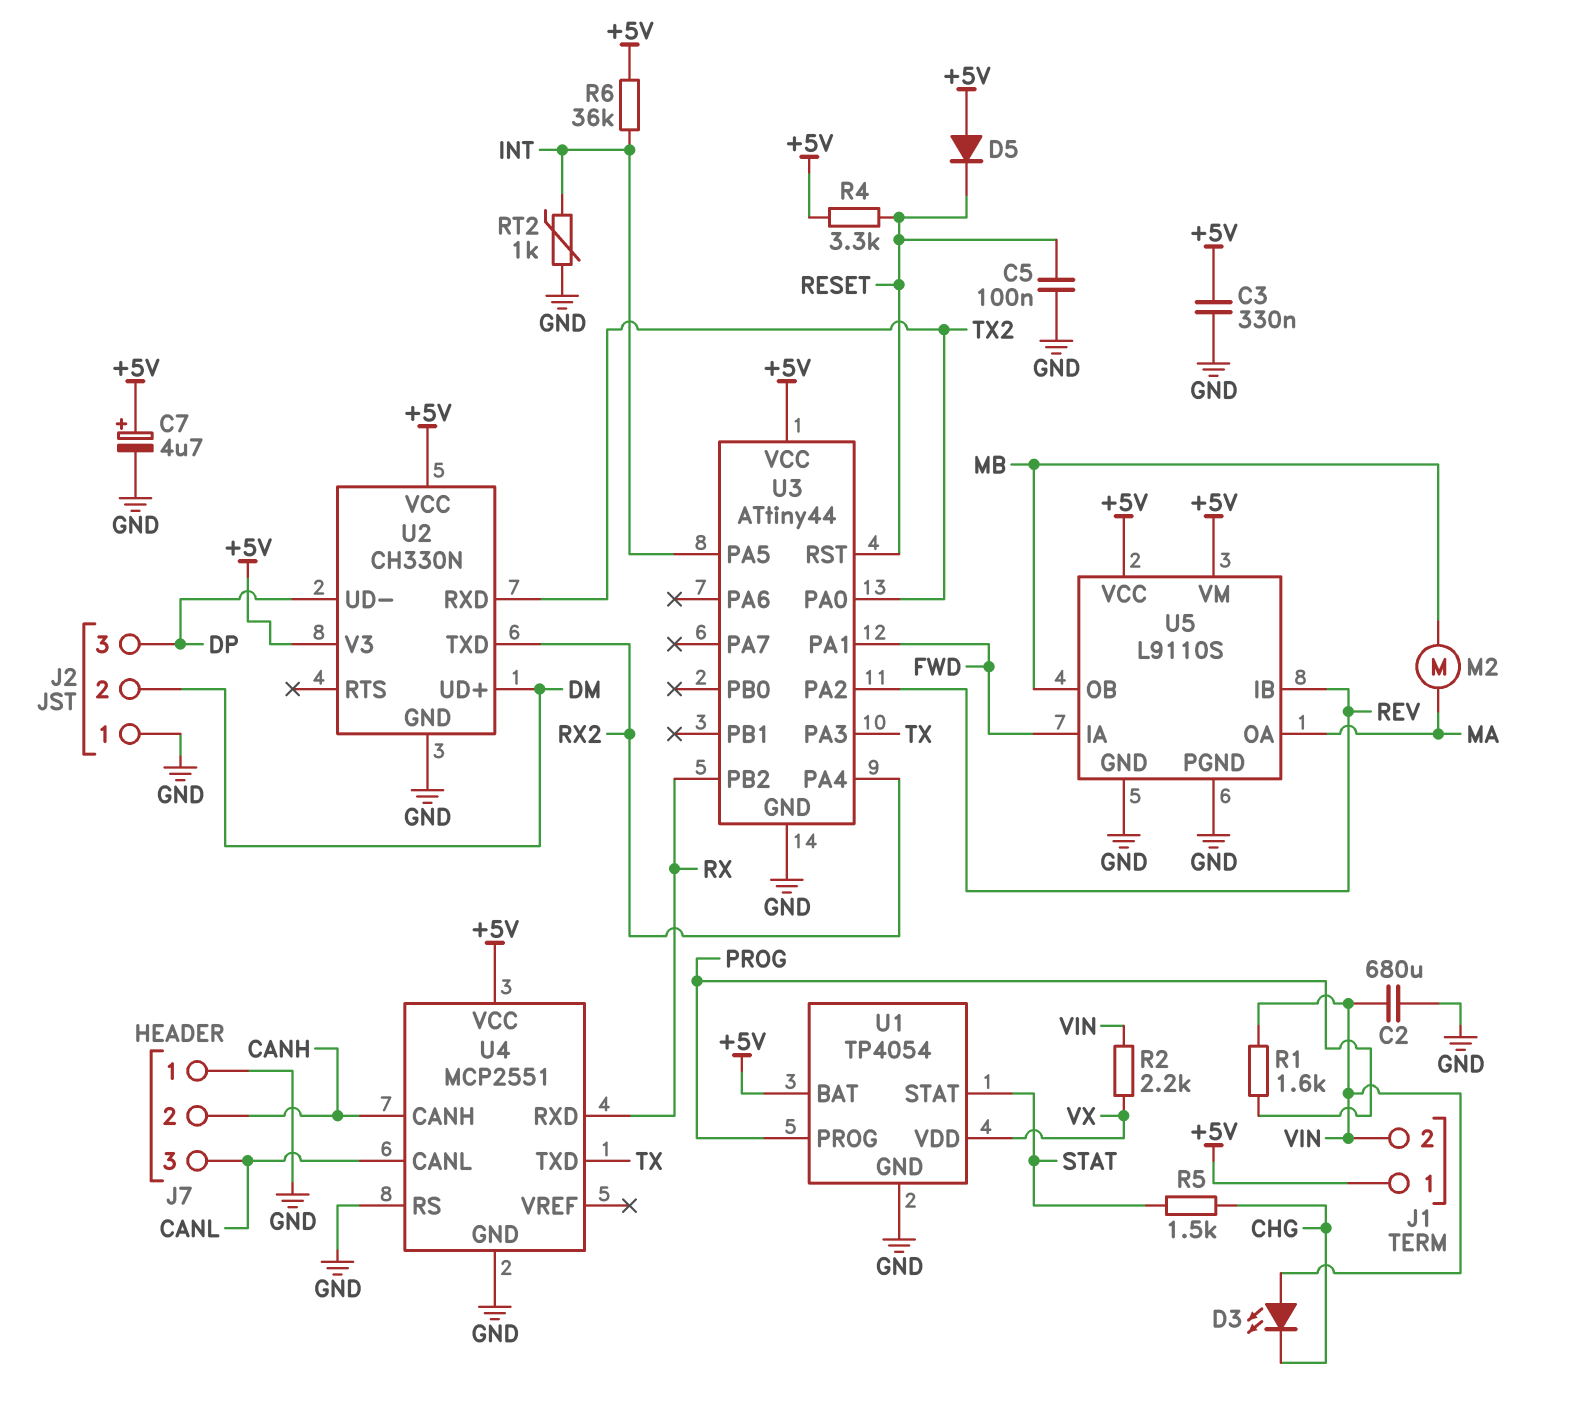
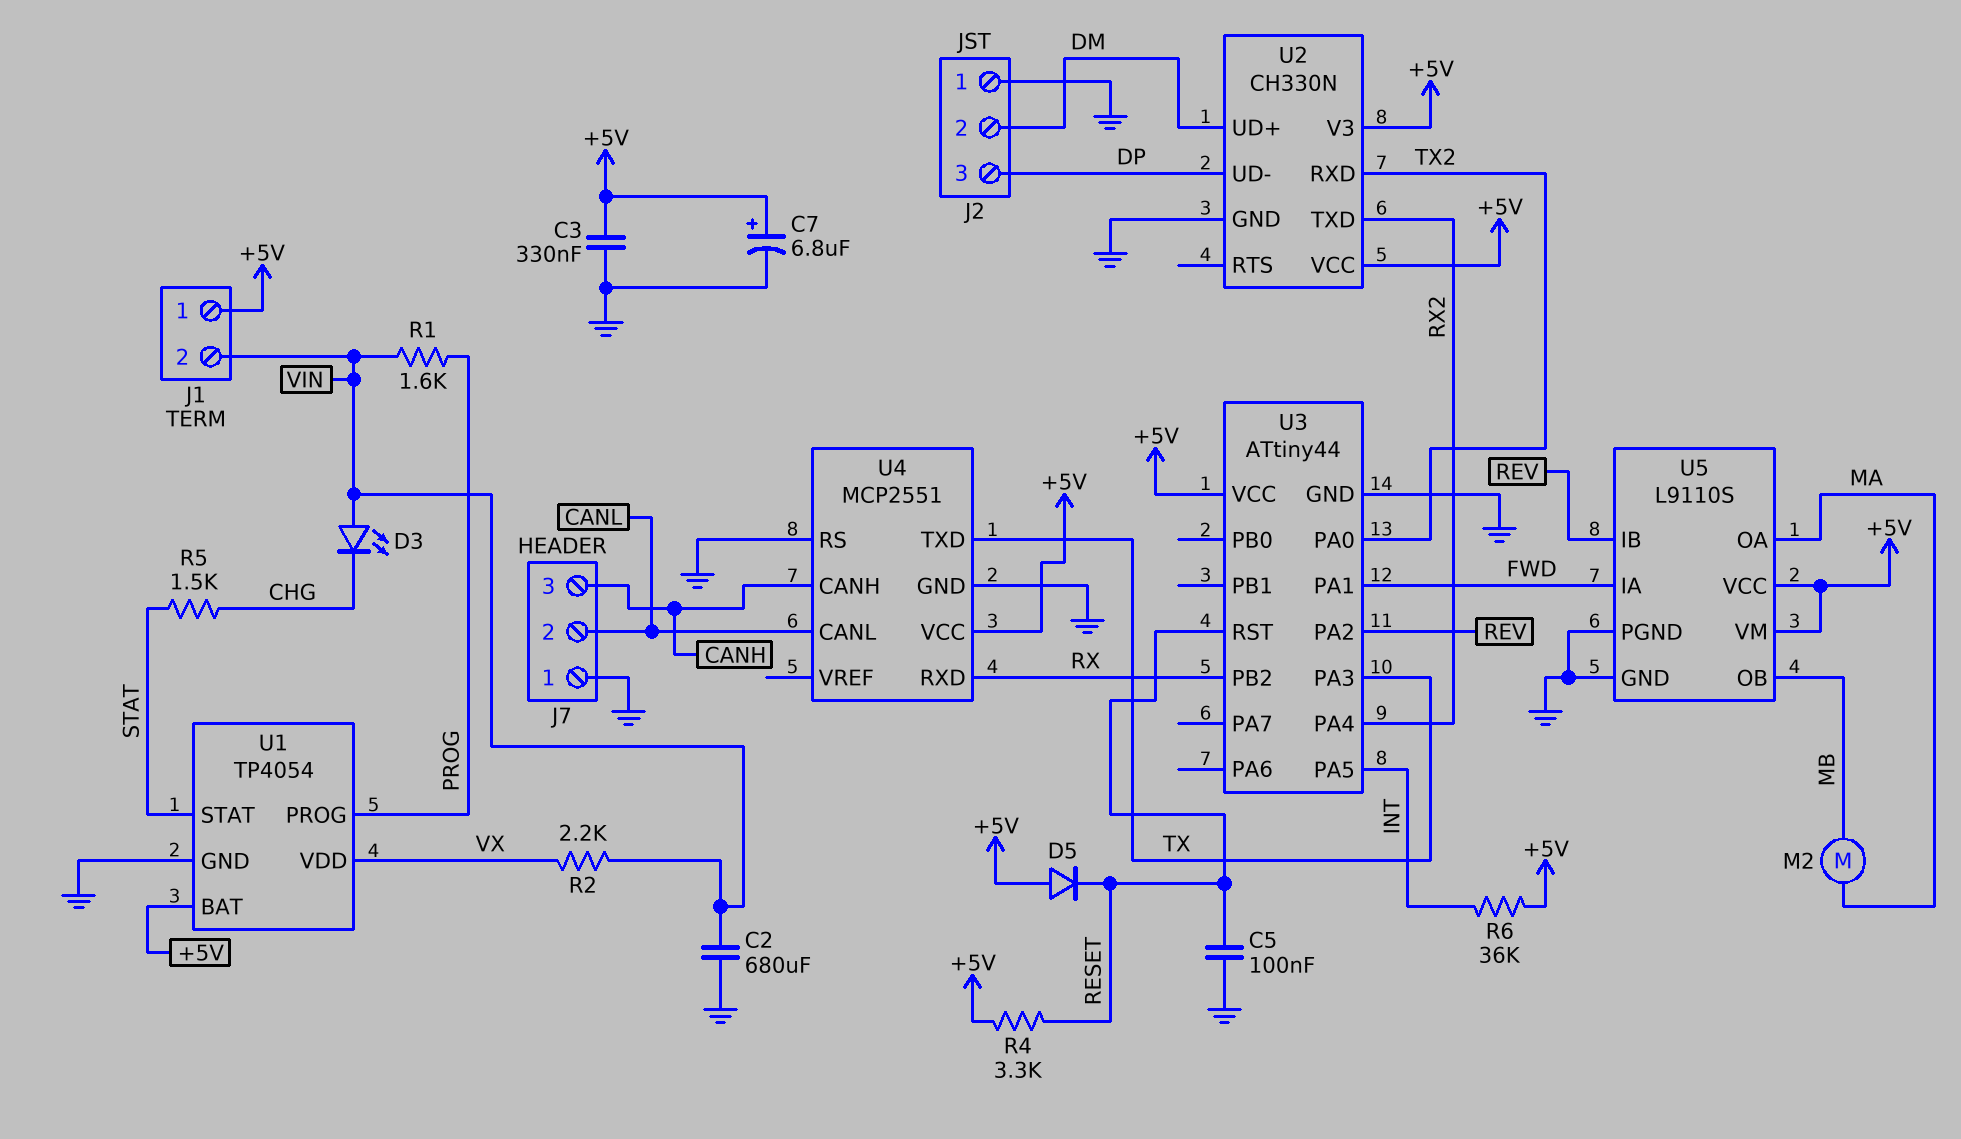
C7: 4.7uF (plus +5V, minus GND) -> 6.8uF (plus +5V, minus GND)
J7 pin 2: CANH -> CANL
J7 pin 3: CANL -> CANH
RT2: 1k (GND, INT) -> none

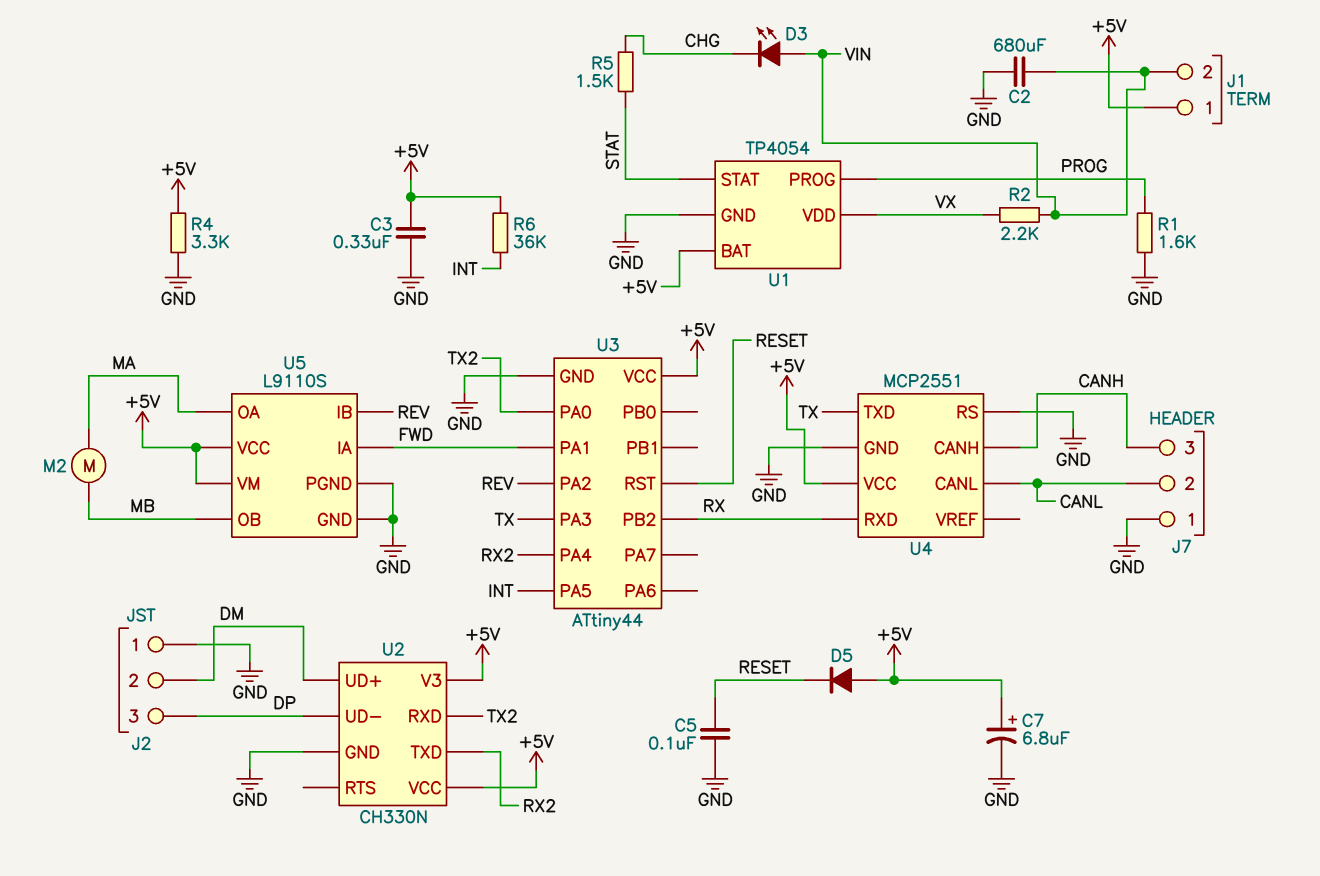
R1: 1.6k (PROG, VIN) -> 1.6k (GND, PROG)
R4: 3.3k (+5V, RESET) -> 3.3k (+5V, GND)

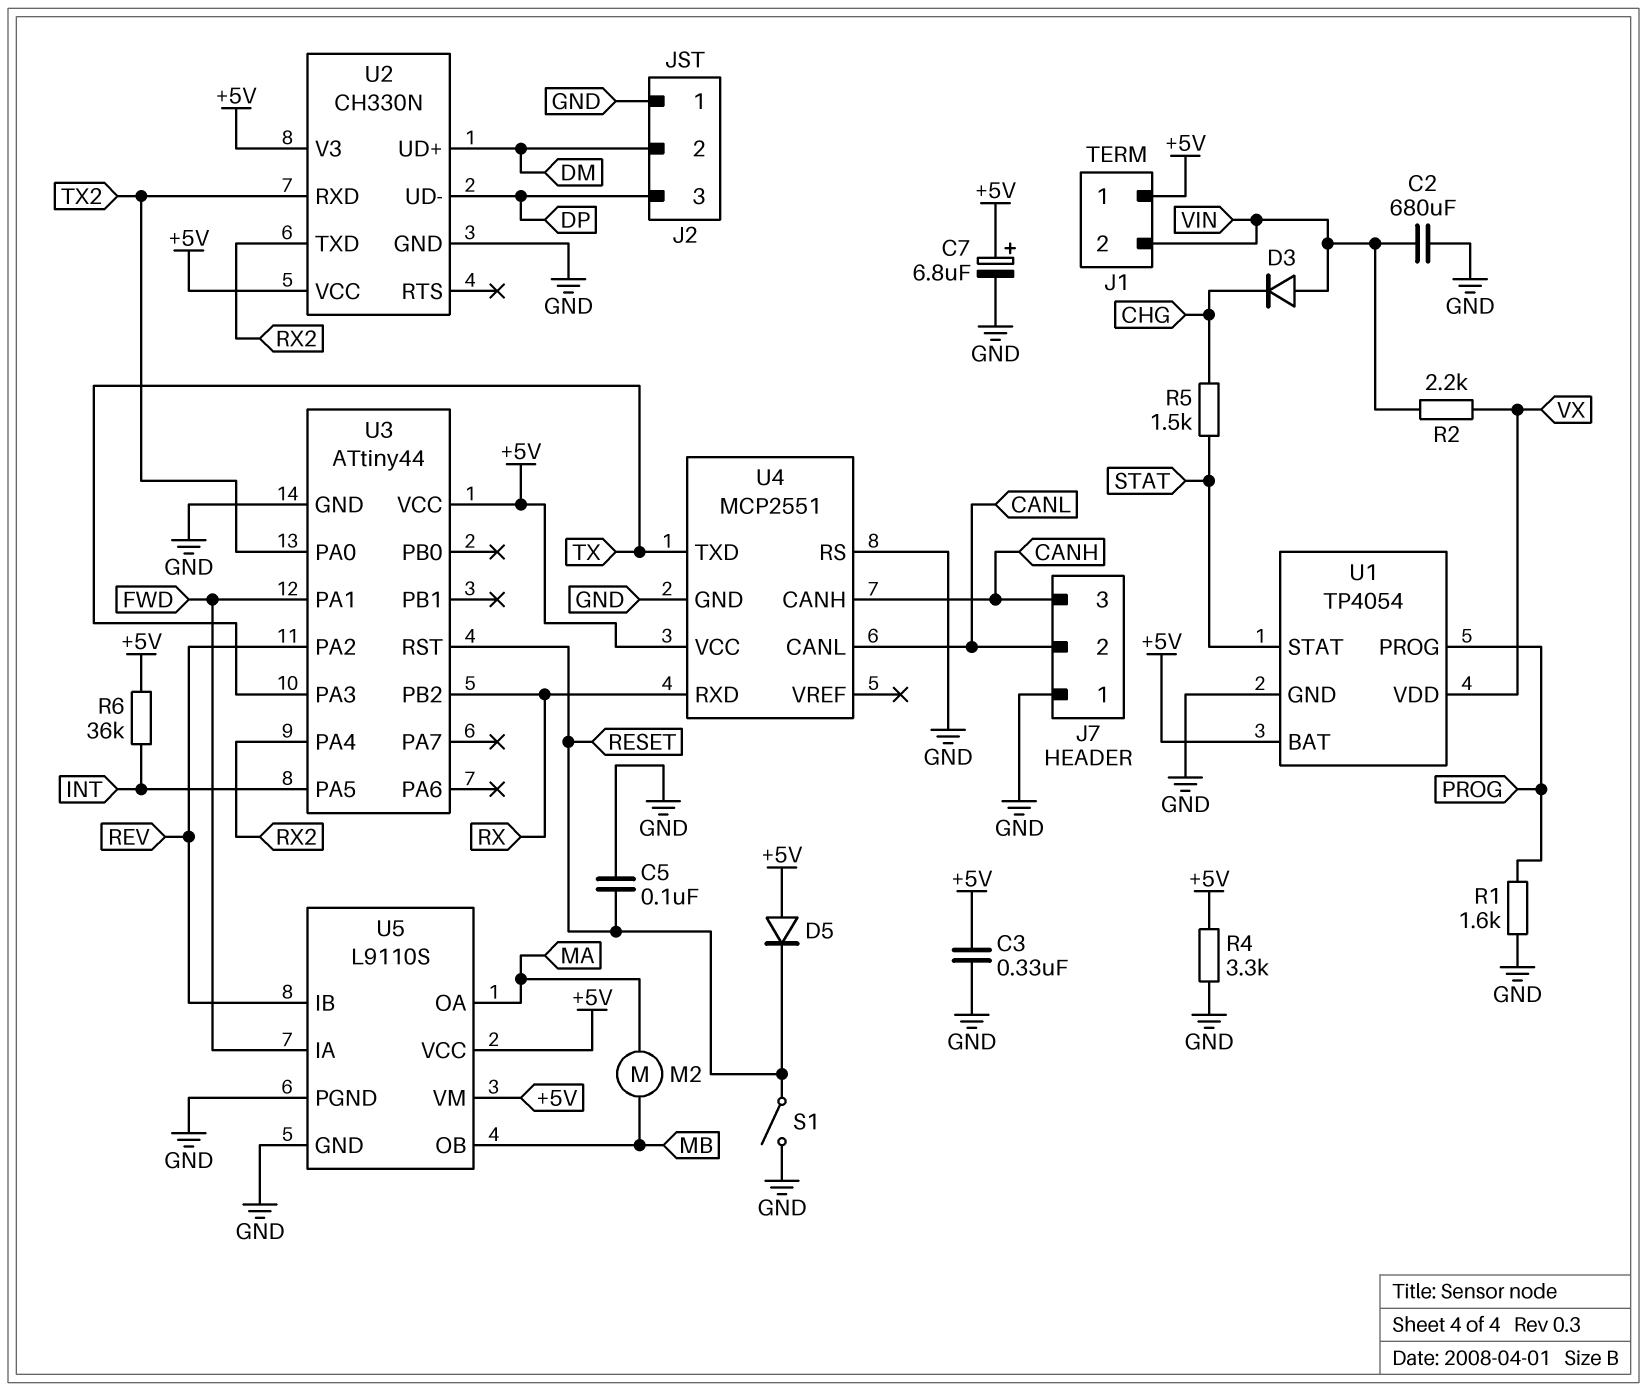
D3: LED (A VIN, K CHG) -> diode (A VIN, K CHG)
S1: none -> switch (GND, RESET)

